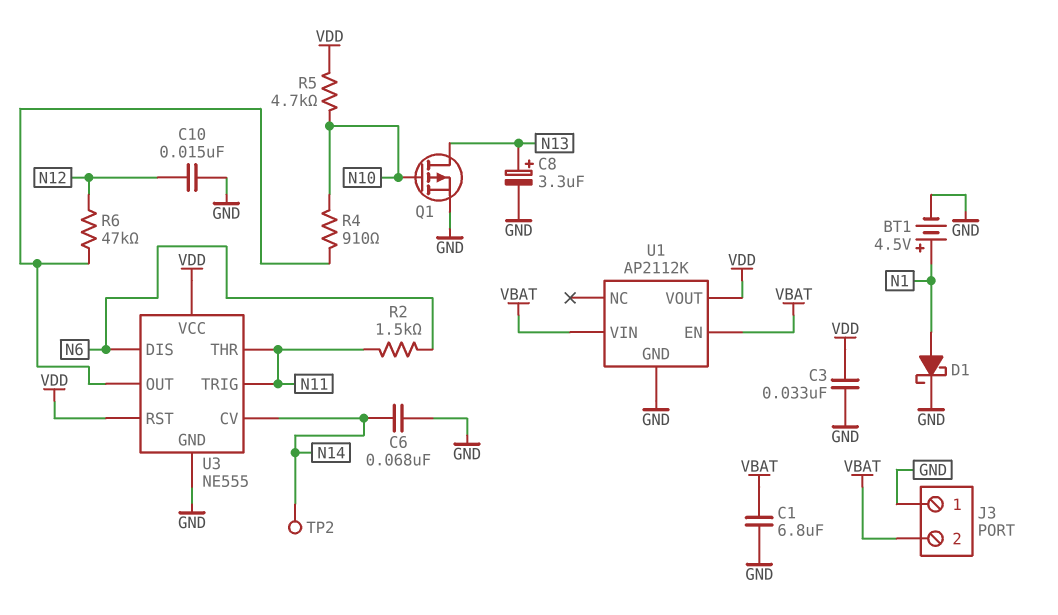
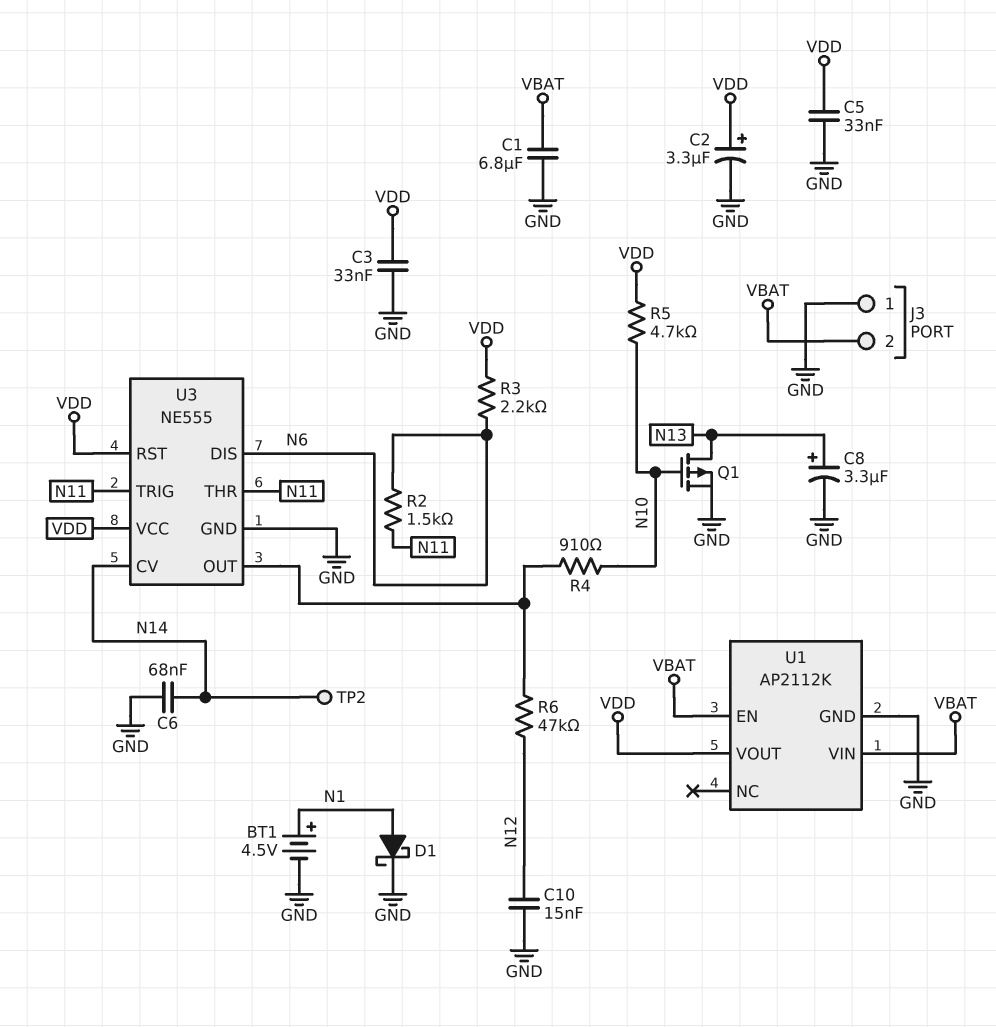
C2: none -> 3.3uF (plus VDD, minus GND)
C5: none -> 33nF (GND, VDD)
R3: none -> 2.2k (N6, VDD)

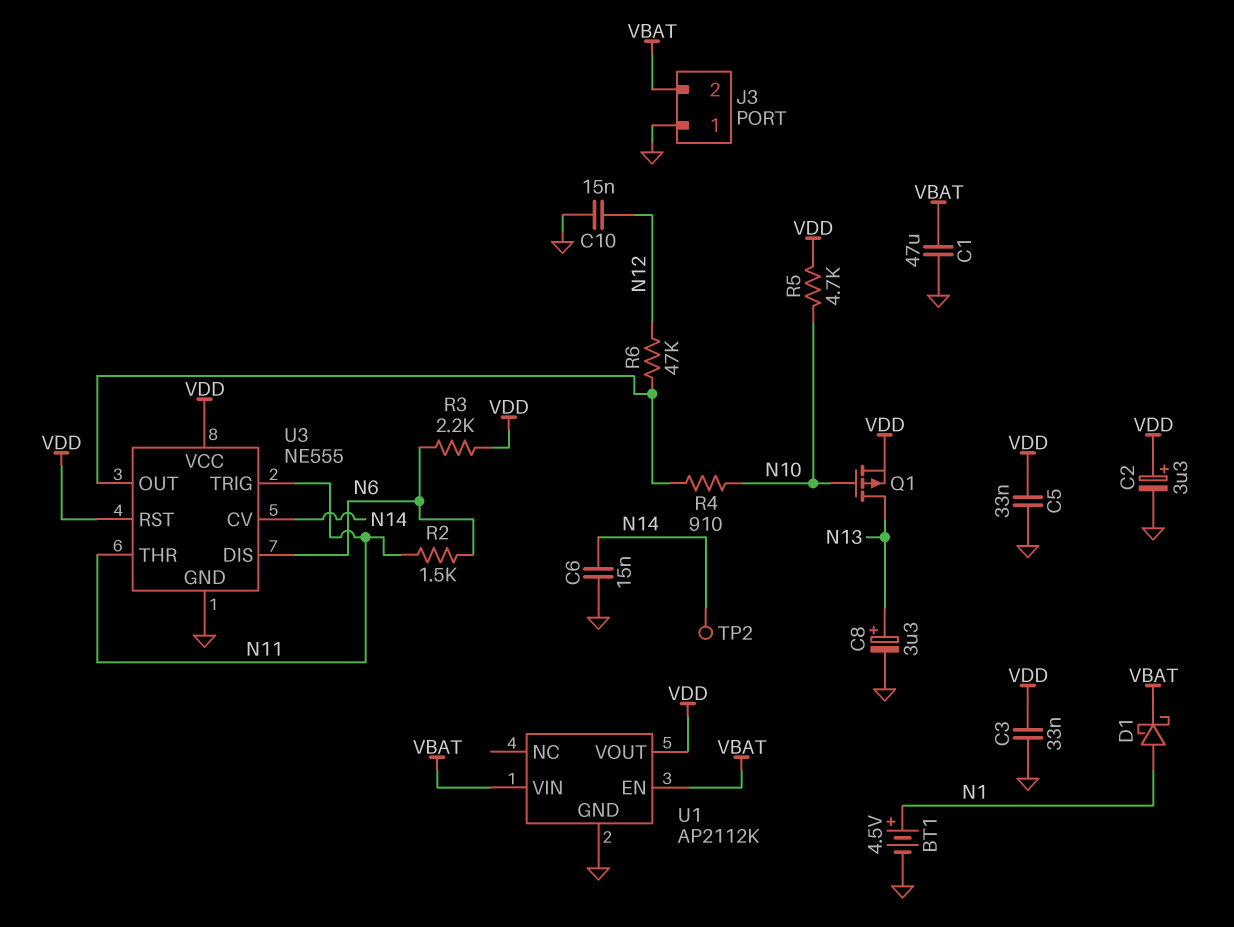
C1: 6.8uF (GND, VBAT) -> 47uF (GND, VBAT)
C6: 68nF (GND, N14) -> 15nF (GND, N14)
D1: schottky (A N1, K GND) -> schottky (A N1, K VBAT)
Q1: PMOS (G N10, D N13, S GND) -> PMOS (G N10, D N13, S VDD)

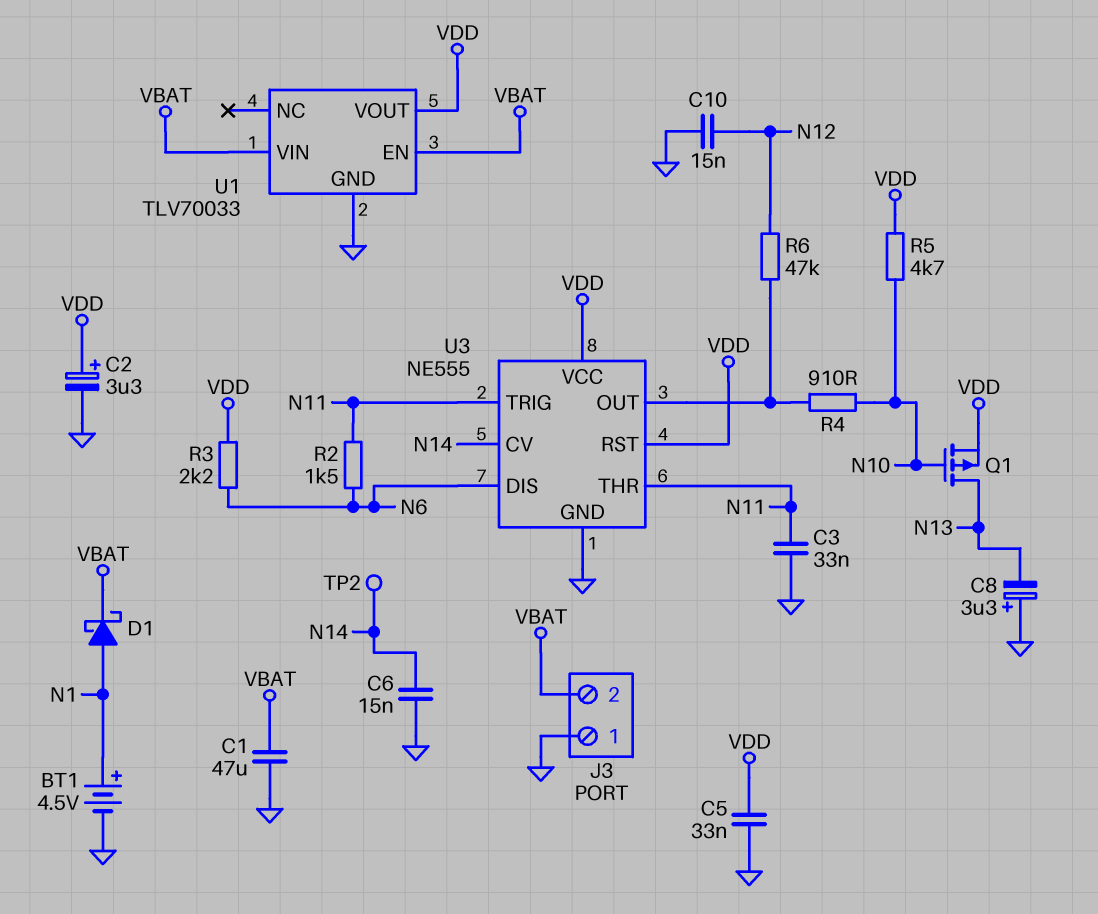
C3: 33nF (GND, VDD) -> 33nF (GND, N11)
C8: 3.3uF (plus N13, minus GND) -> 3.3uF (plus GND, minus N13)
U1: AP2112K -> TLV70033

